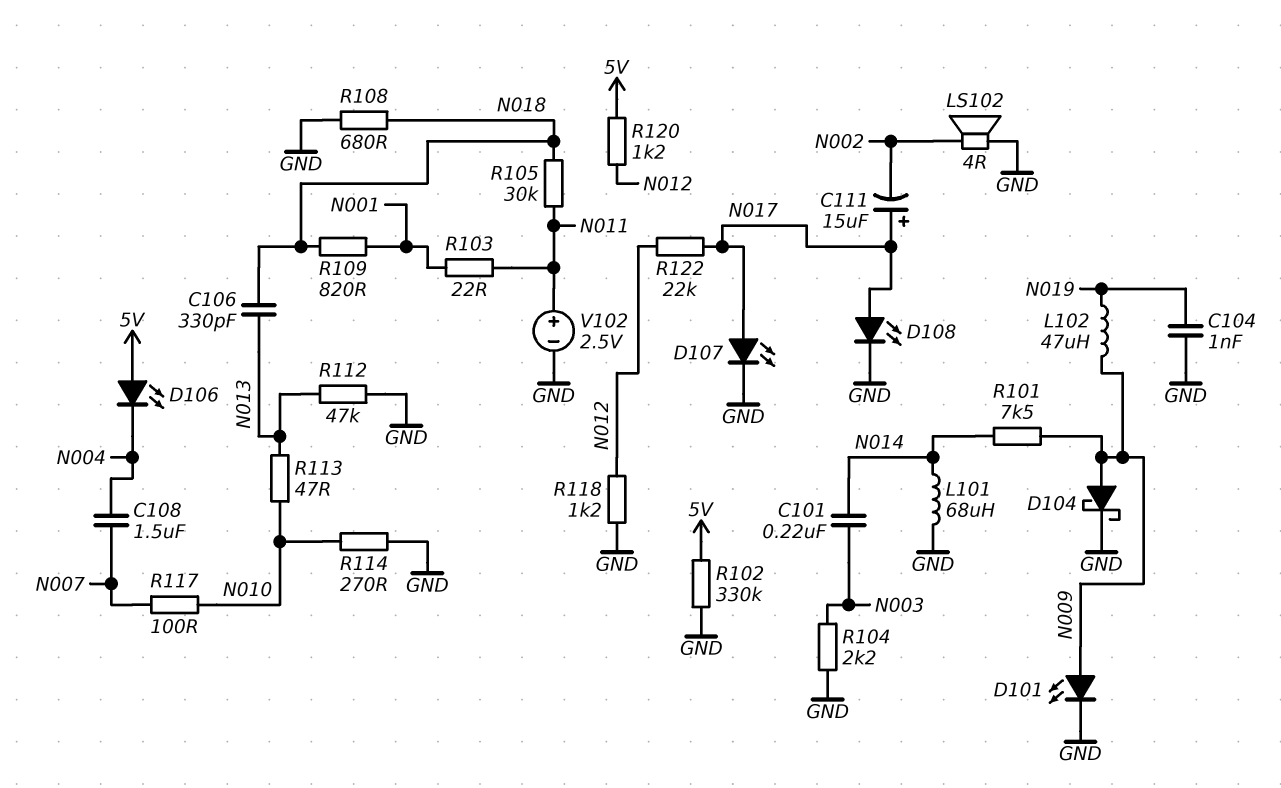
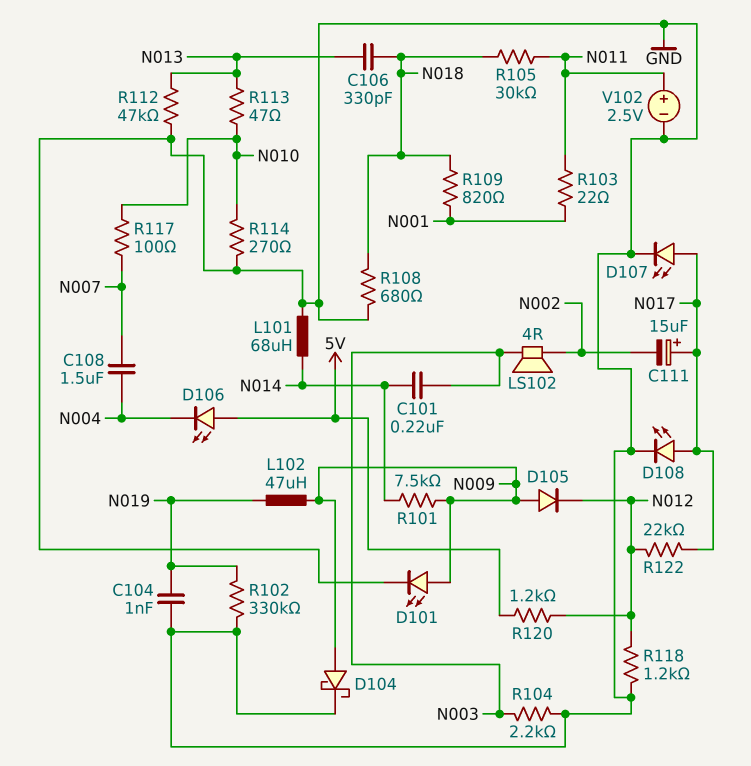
D105: none -> diode (A N009, K N012)
LS102: speaker 4R (GND, N002) -> speaker 4R (N002, N003)
R102: 330k (5V, GND) -> 330k (GND, N019)

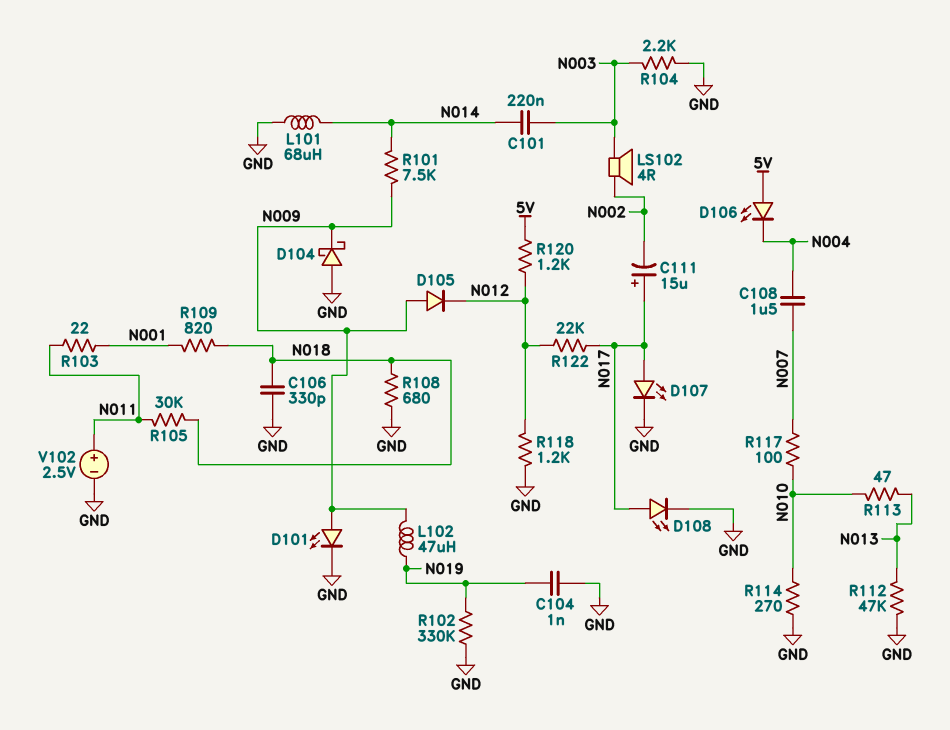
C106: 330pF (N013, N018) -> 330pF (GND, N018)
D104: schottky (A N009, K GND) -> schottky (A GND, K N009)

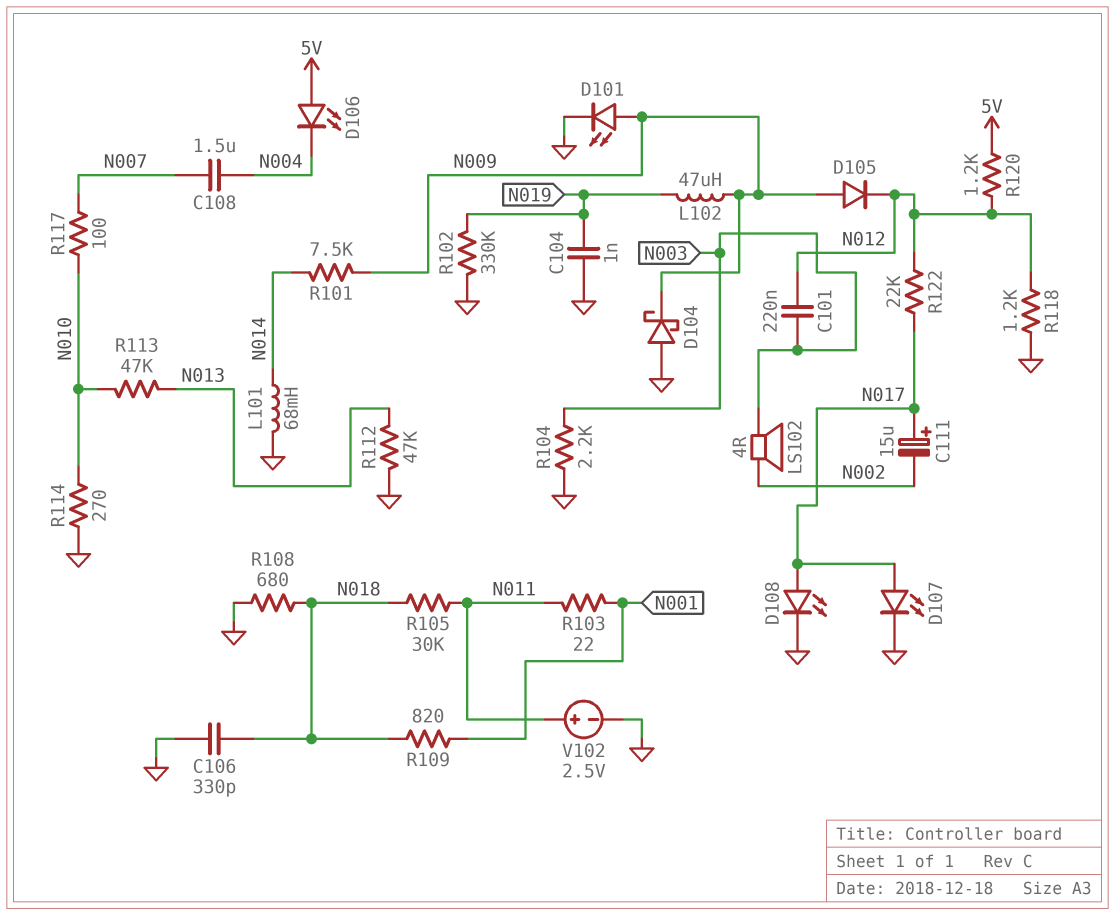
C101: 220nF (N003, N014) -> 220nF (N003, N012)
L101: 68uH (GND, N014) -> 68mH (GND, N014)
R113: 47 (N010, N013) -> 47k (N010, N013)

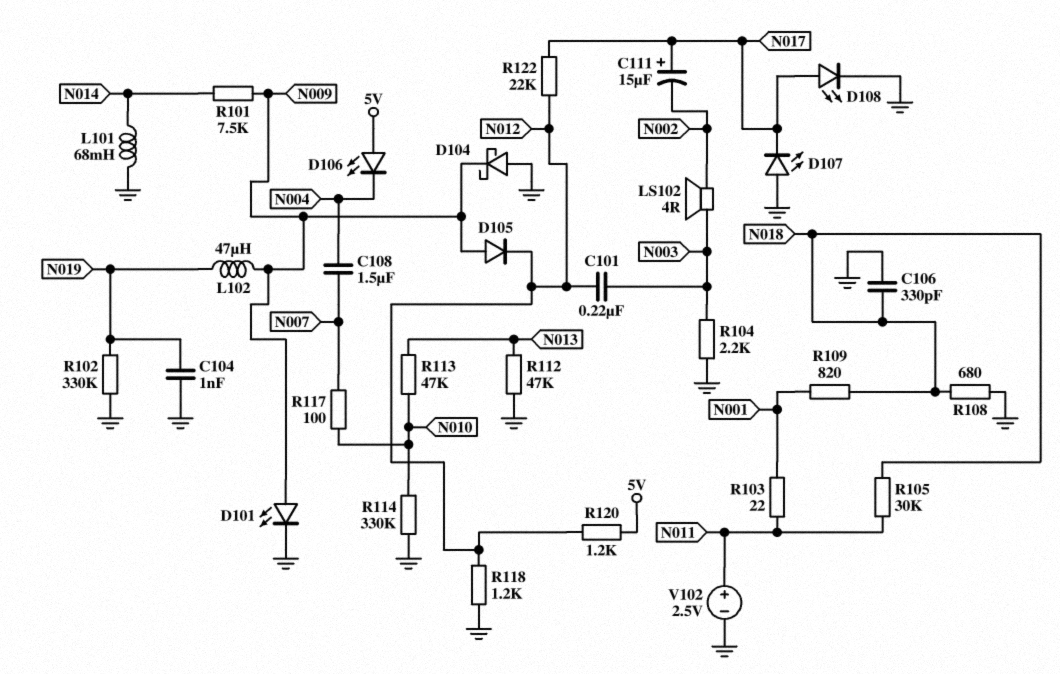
D107: LED (A N017, K GND) -> LED (A GND, K N017)
R114: 270 (GND, N010) -> 330k (GND, N010)

